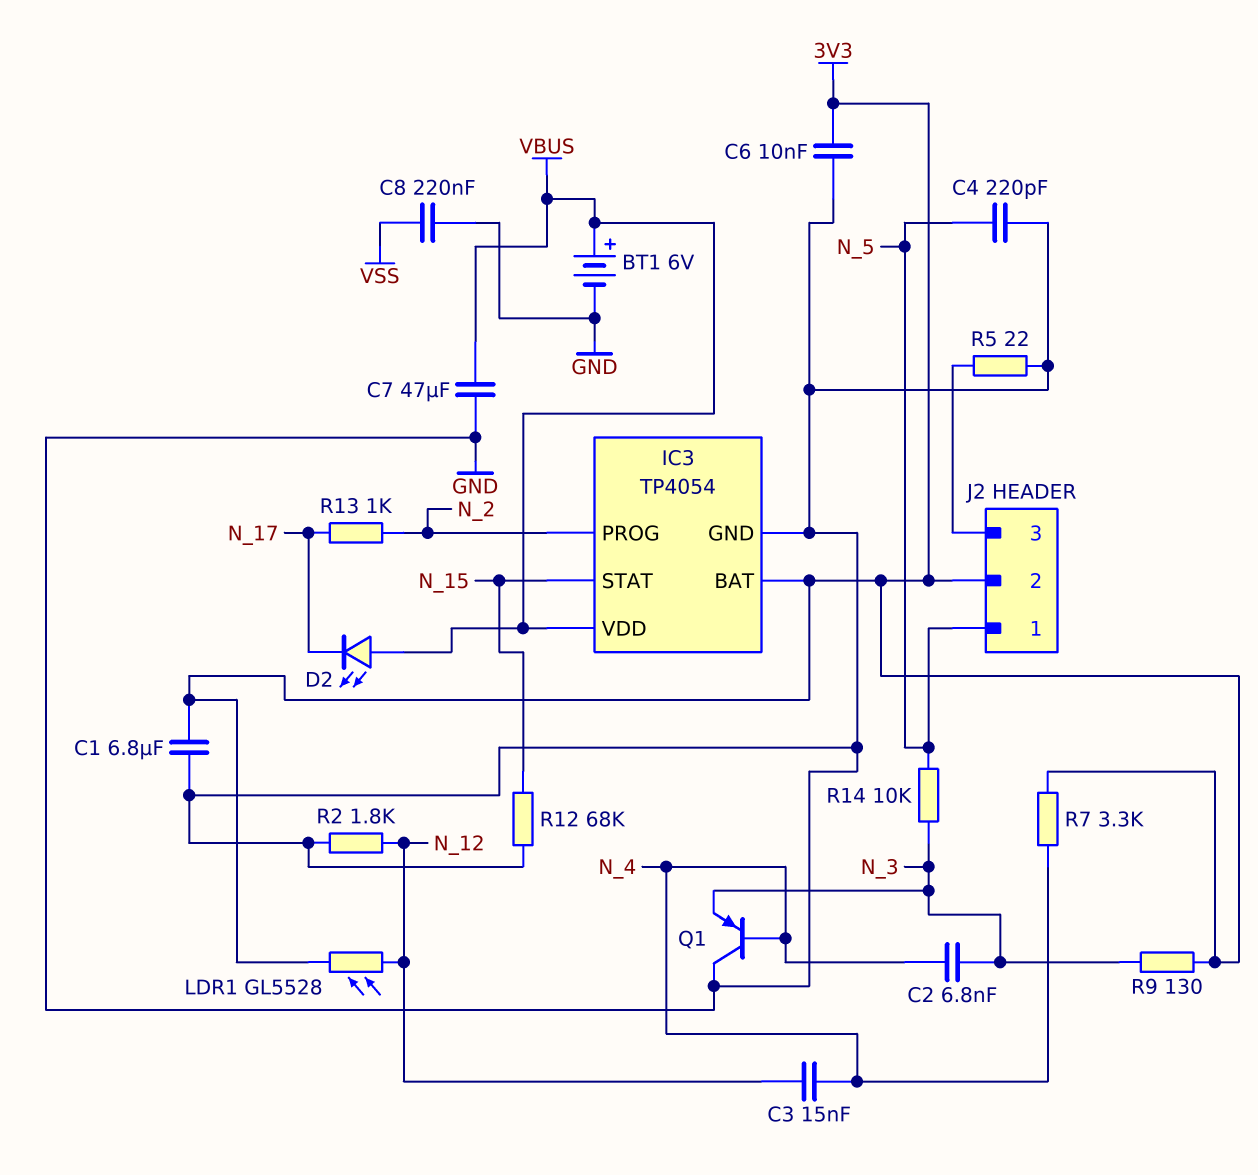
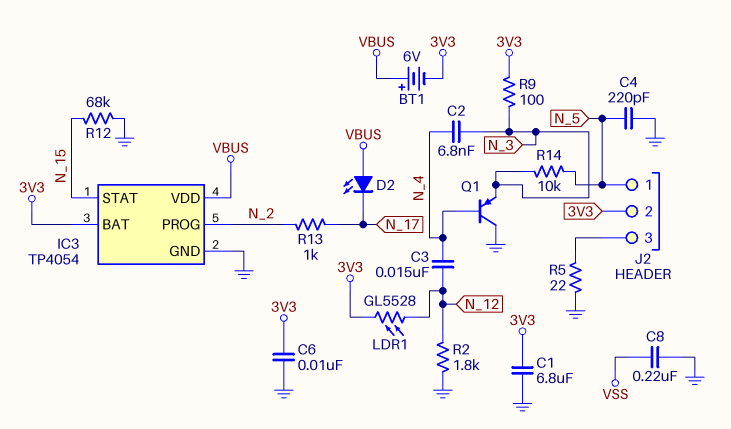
BT1: 6V (plus VBUS, minus GND) -> 6V (plus VBUS, minus 3V3)
C7: 47uF (GND, VBUS) -> none
R7: 3.3k (3V3, N_4) -> none
R9: 130 (3V3, N_3) -> 100 (3V3, N_3)

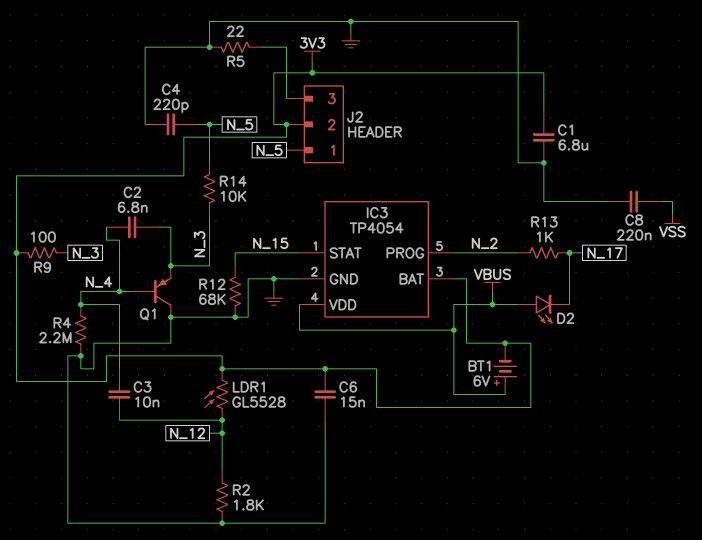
C3: 15nF (N_4, N_12) -> 10nF (N_4, N_12)
C6: 10nF (3V3, GND) -> 15nF (3V3, GND)
R4: none -> 2.2M (GND, N_4)

